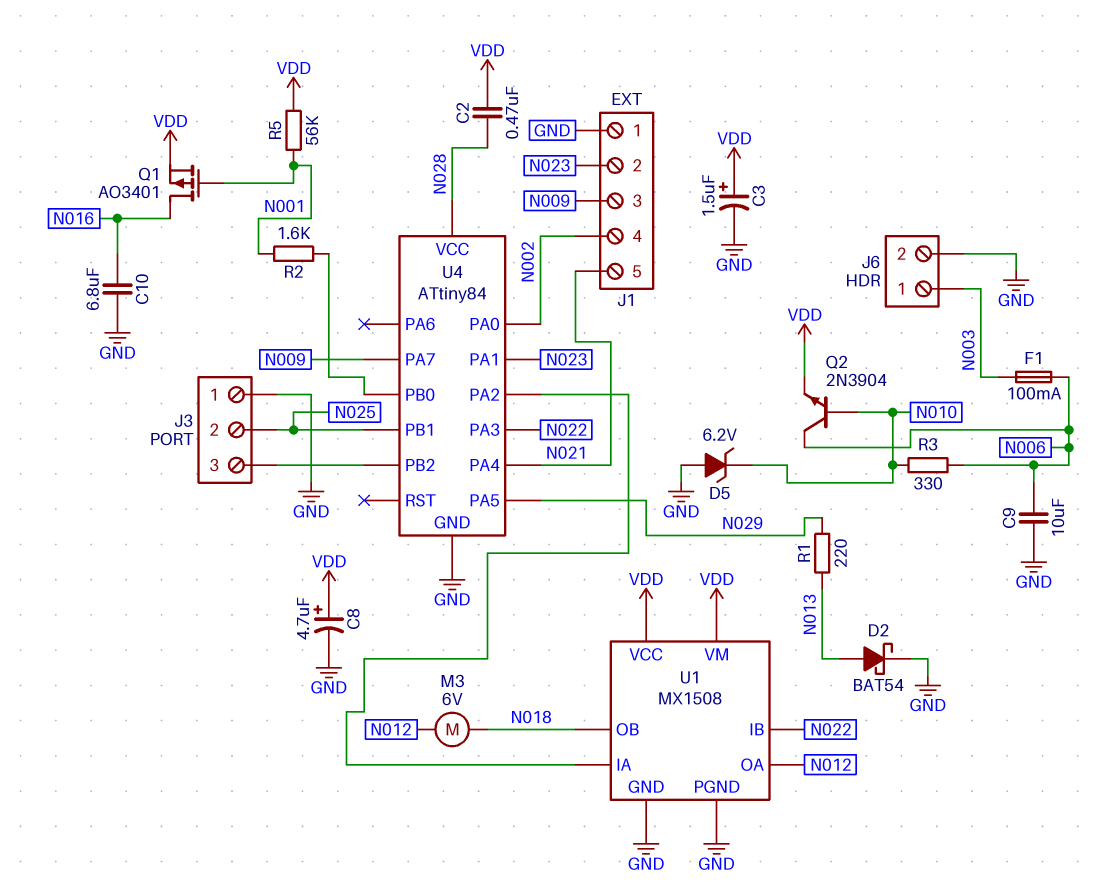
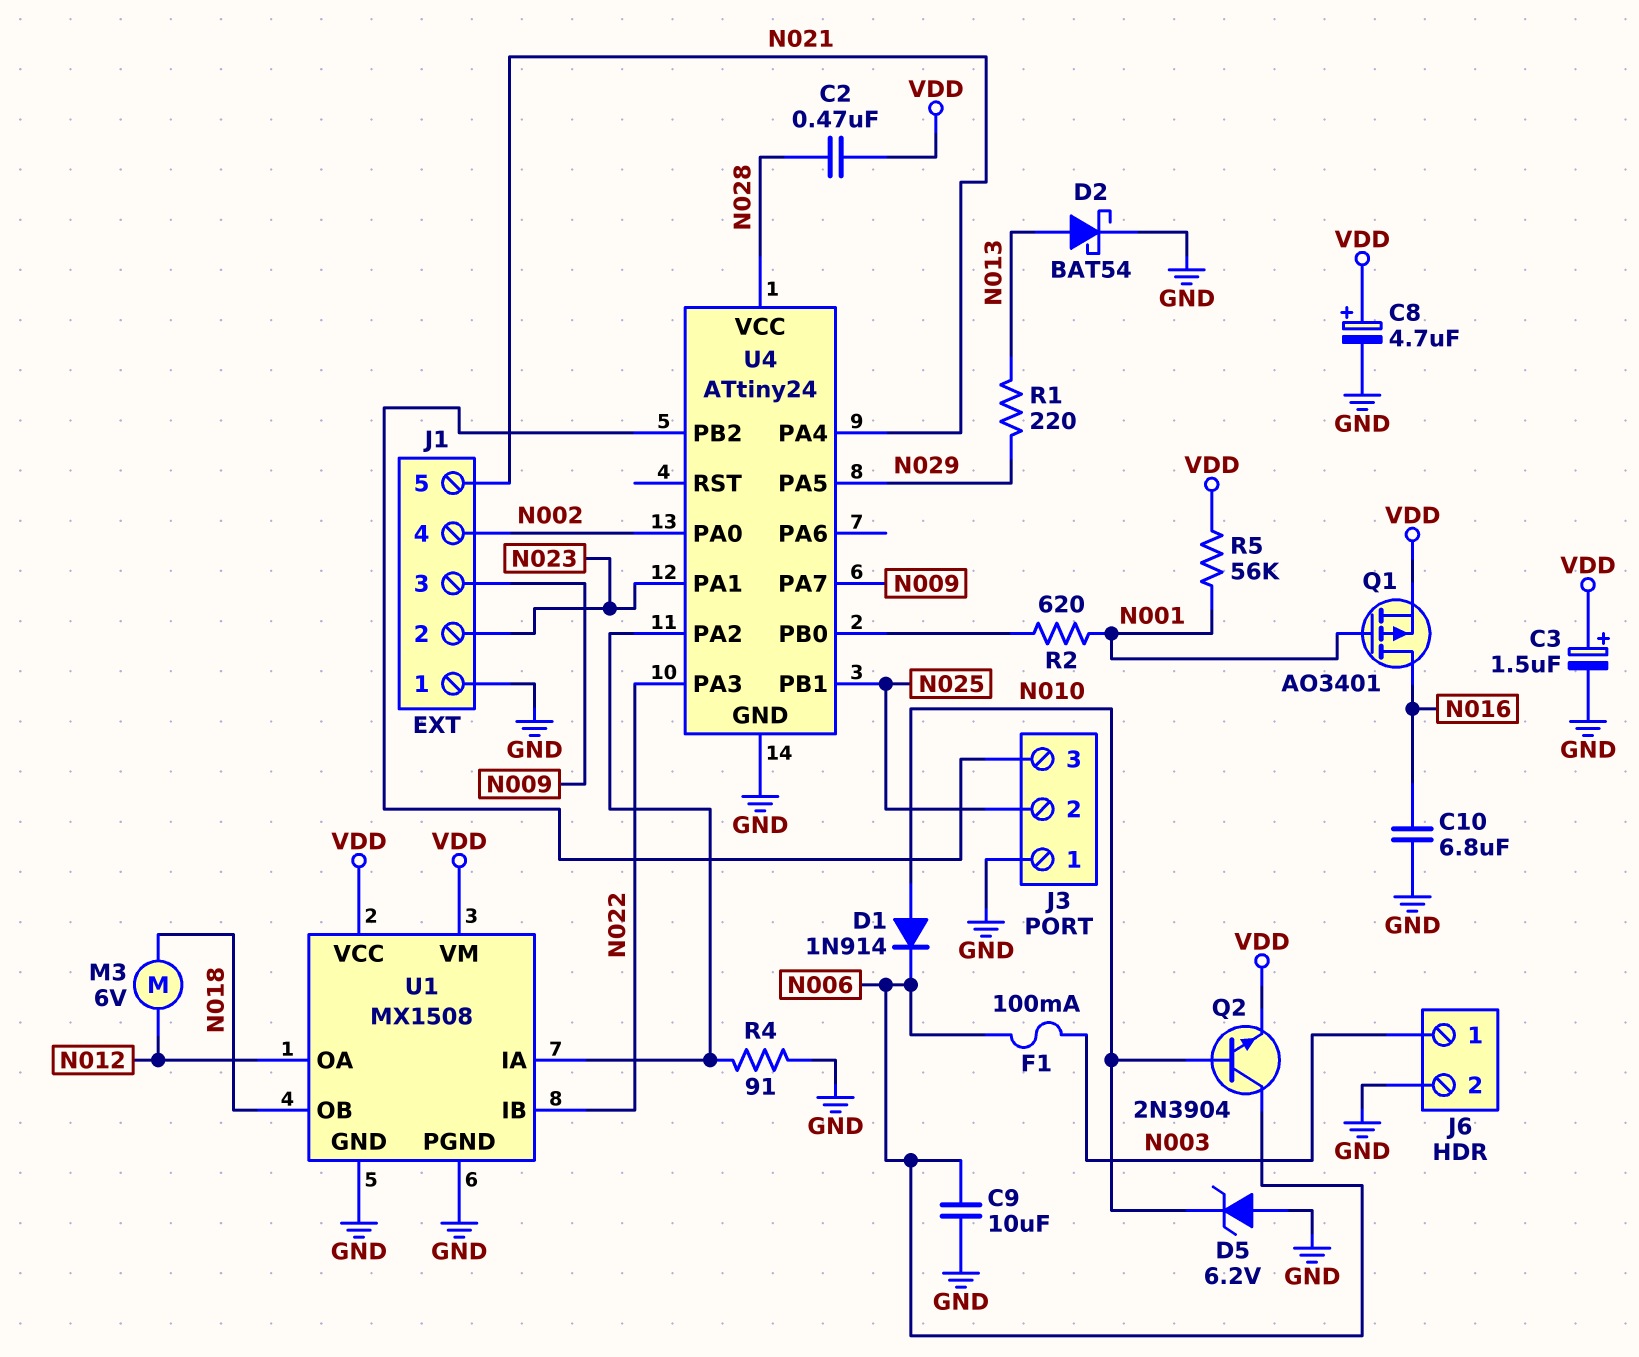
D1: none -> diode 1N914 (A N010, K N006)
R2: 1.6k (N001, U4/PB0) -> 620 (N001, U4/PB0)
R3: 330 (N006, N010) -> none
R4: none -> 91 (GND, U1/IA)
U4: ATtiny84 -> ATtiny24

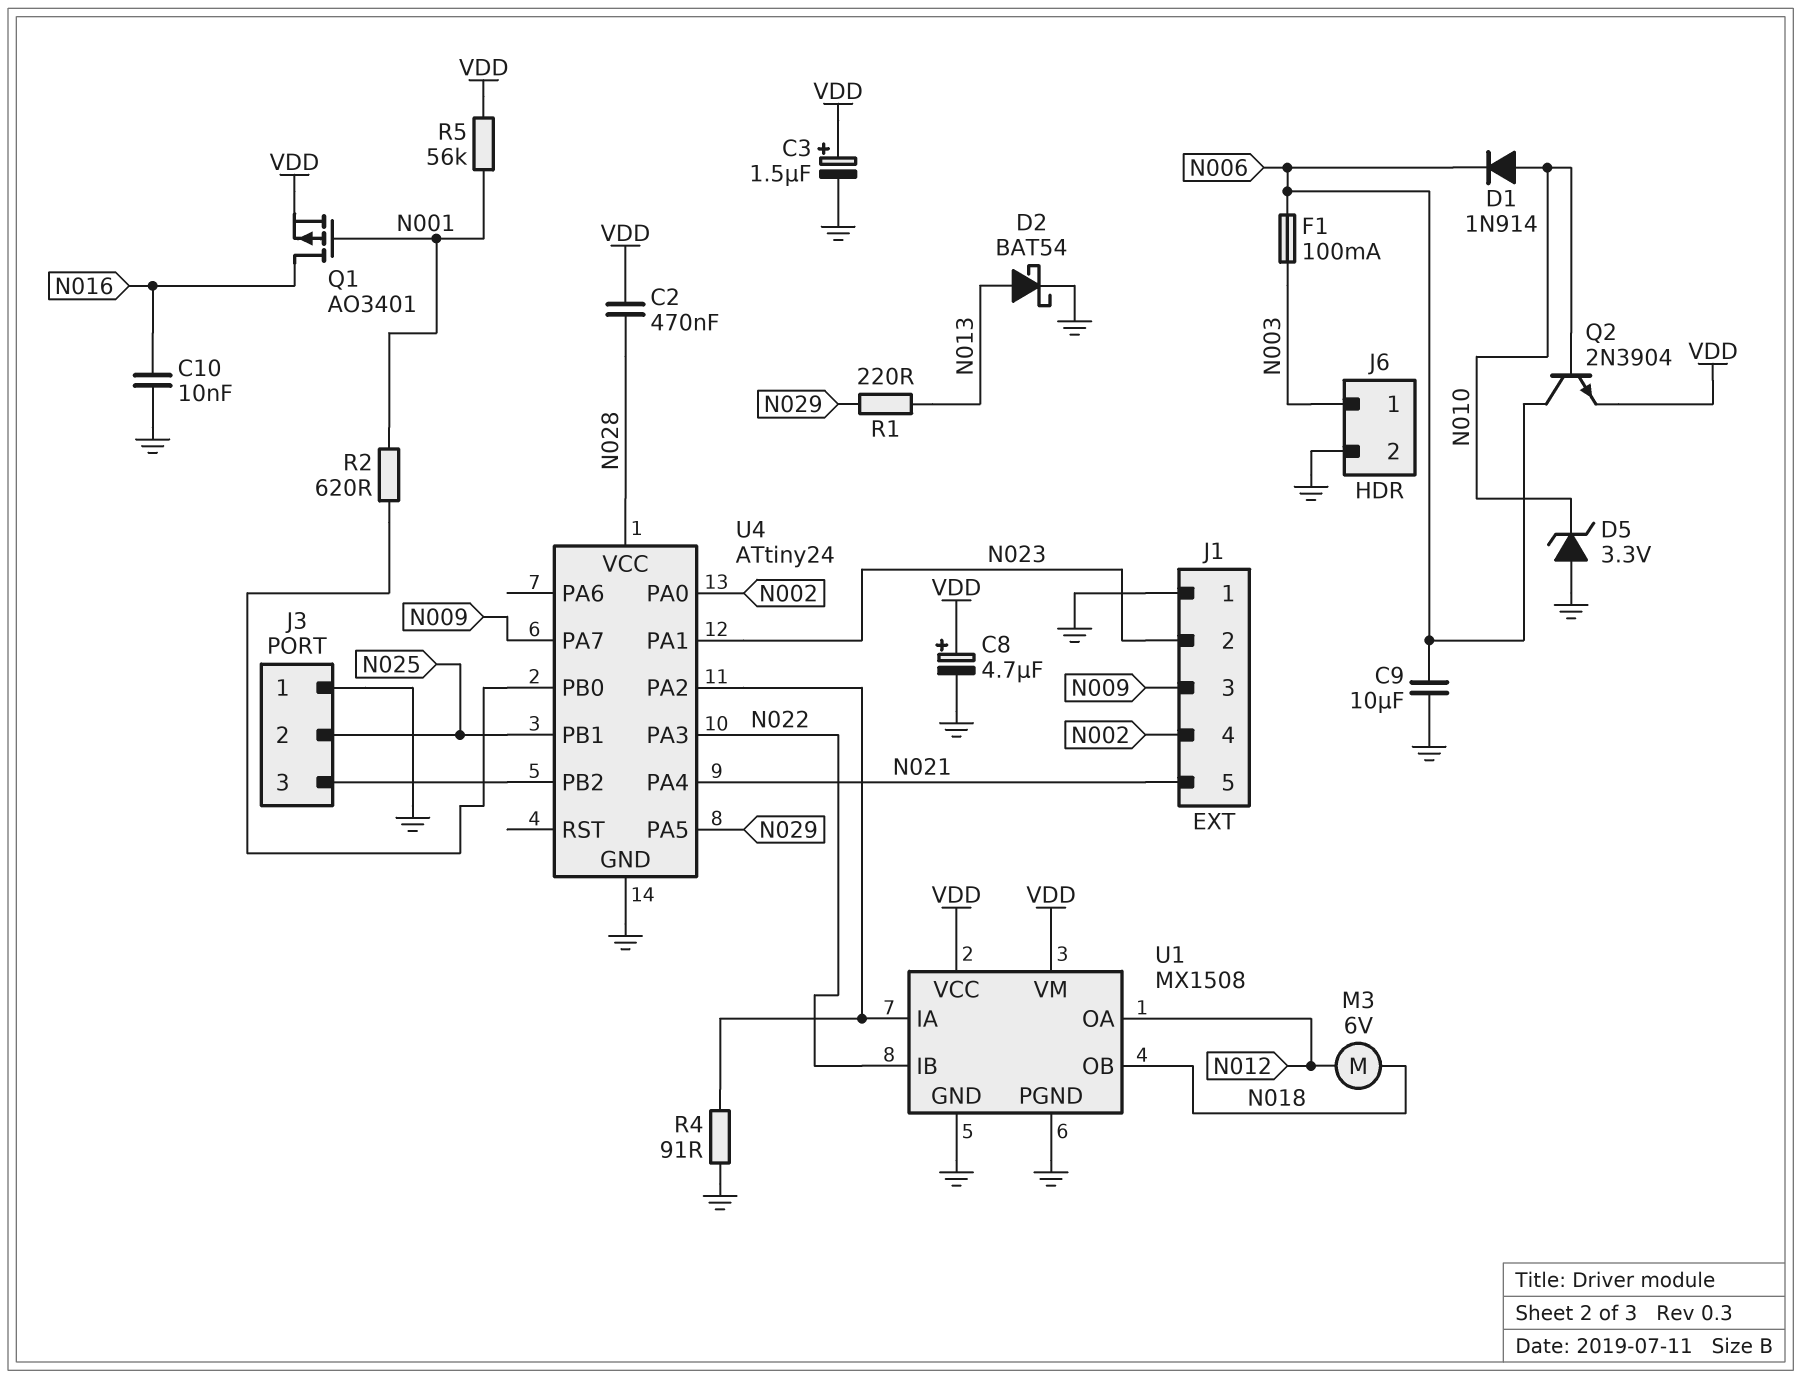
C10: 6.8uF (GND, N016) -> 10nF (GND, N016)
D5: zener 6.2V (A GND, K N010) -> zener 3.3V (A GND, K N010)

